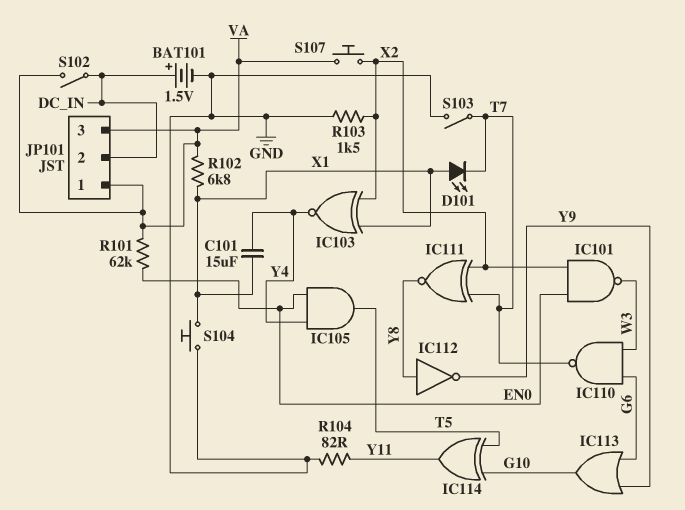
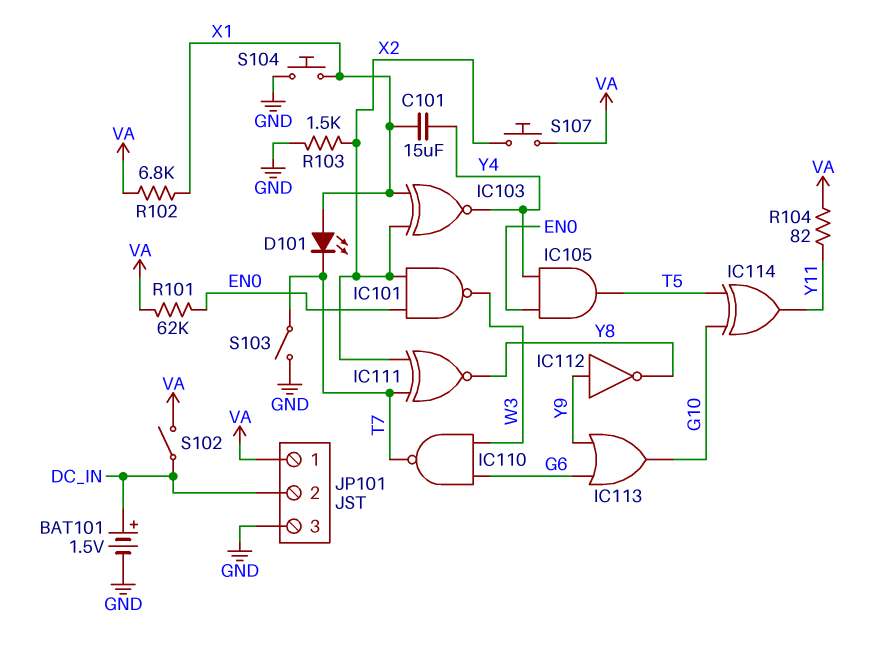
IC112: NOT (in Y8, out Y9) -> NOT (in Y9, out Y8)
JP101 pin 3: VA -> GND
R104: 82 (GND, Y11) -> 82 (VA, Y11)

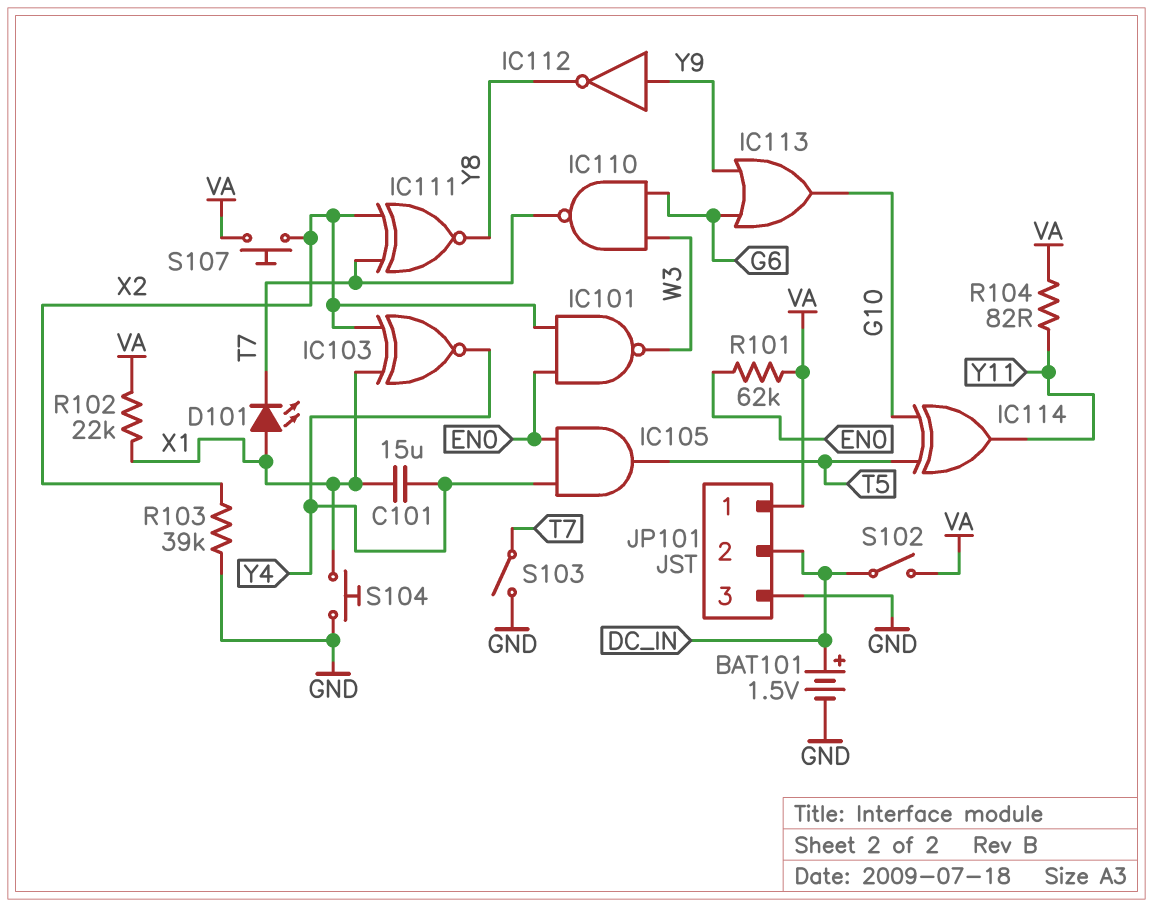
R102: 6.8k (VA, X1) -> 22k (VA, X1)
R103: 1.5k (GND, X2) -> 39k (GND, X2)

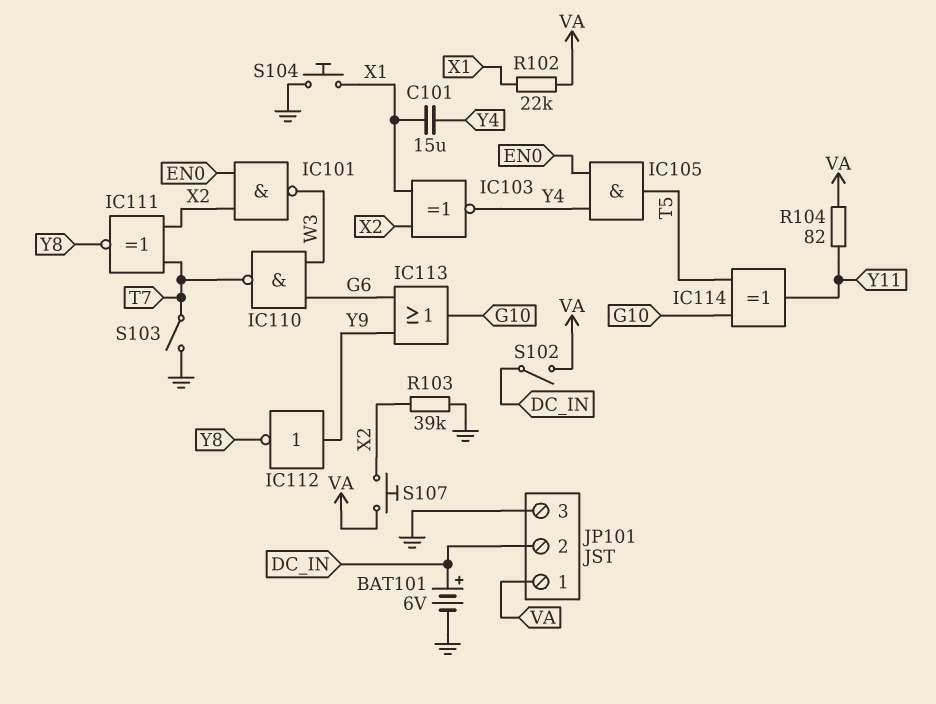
BAT101: 1.5V (plus DC_IN, minus GND) -> 6V (plus DC_IN, minus GND)
D101: LED (A X1, K T7) -> none
R101: 62k (EN0, VA) -> none

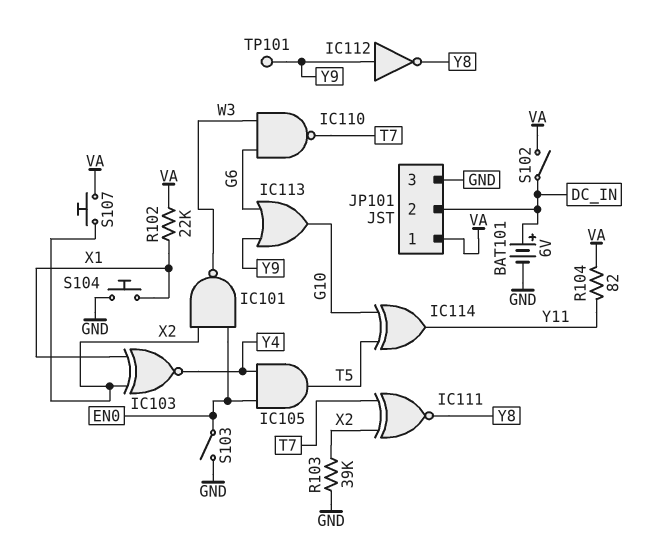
C101: 15uF (X1, Y4) -> none
S103: switch (GND, T7) -> switch (EN0, GND)
TP101: none -> test point (Y9)

